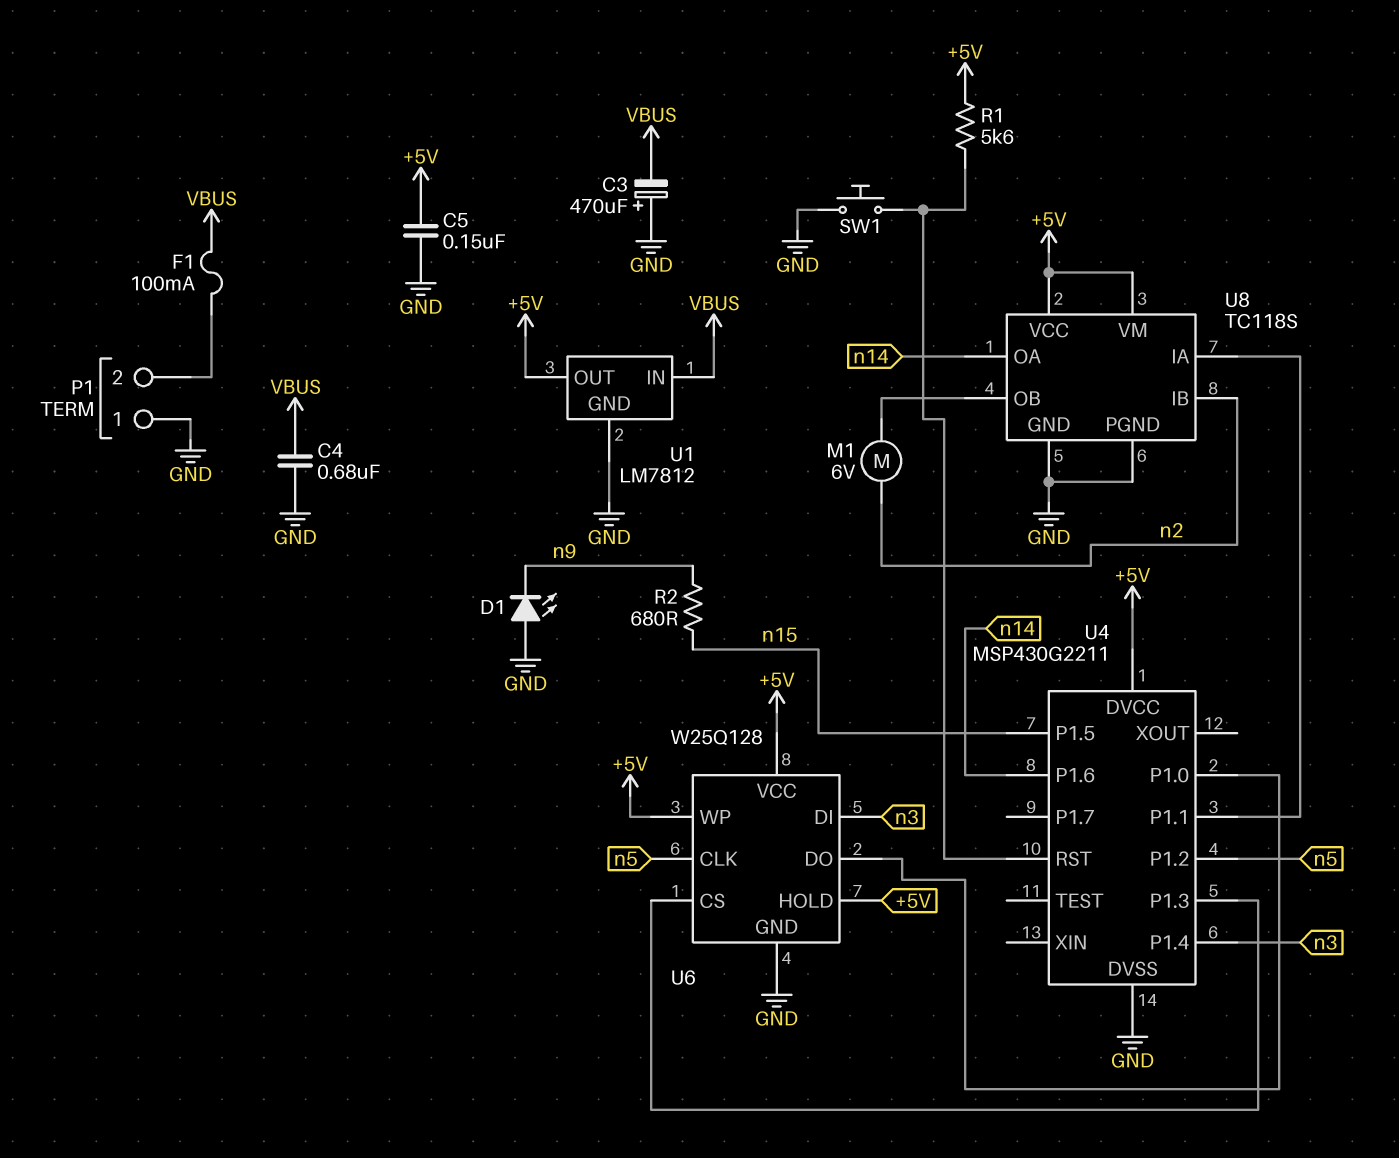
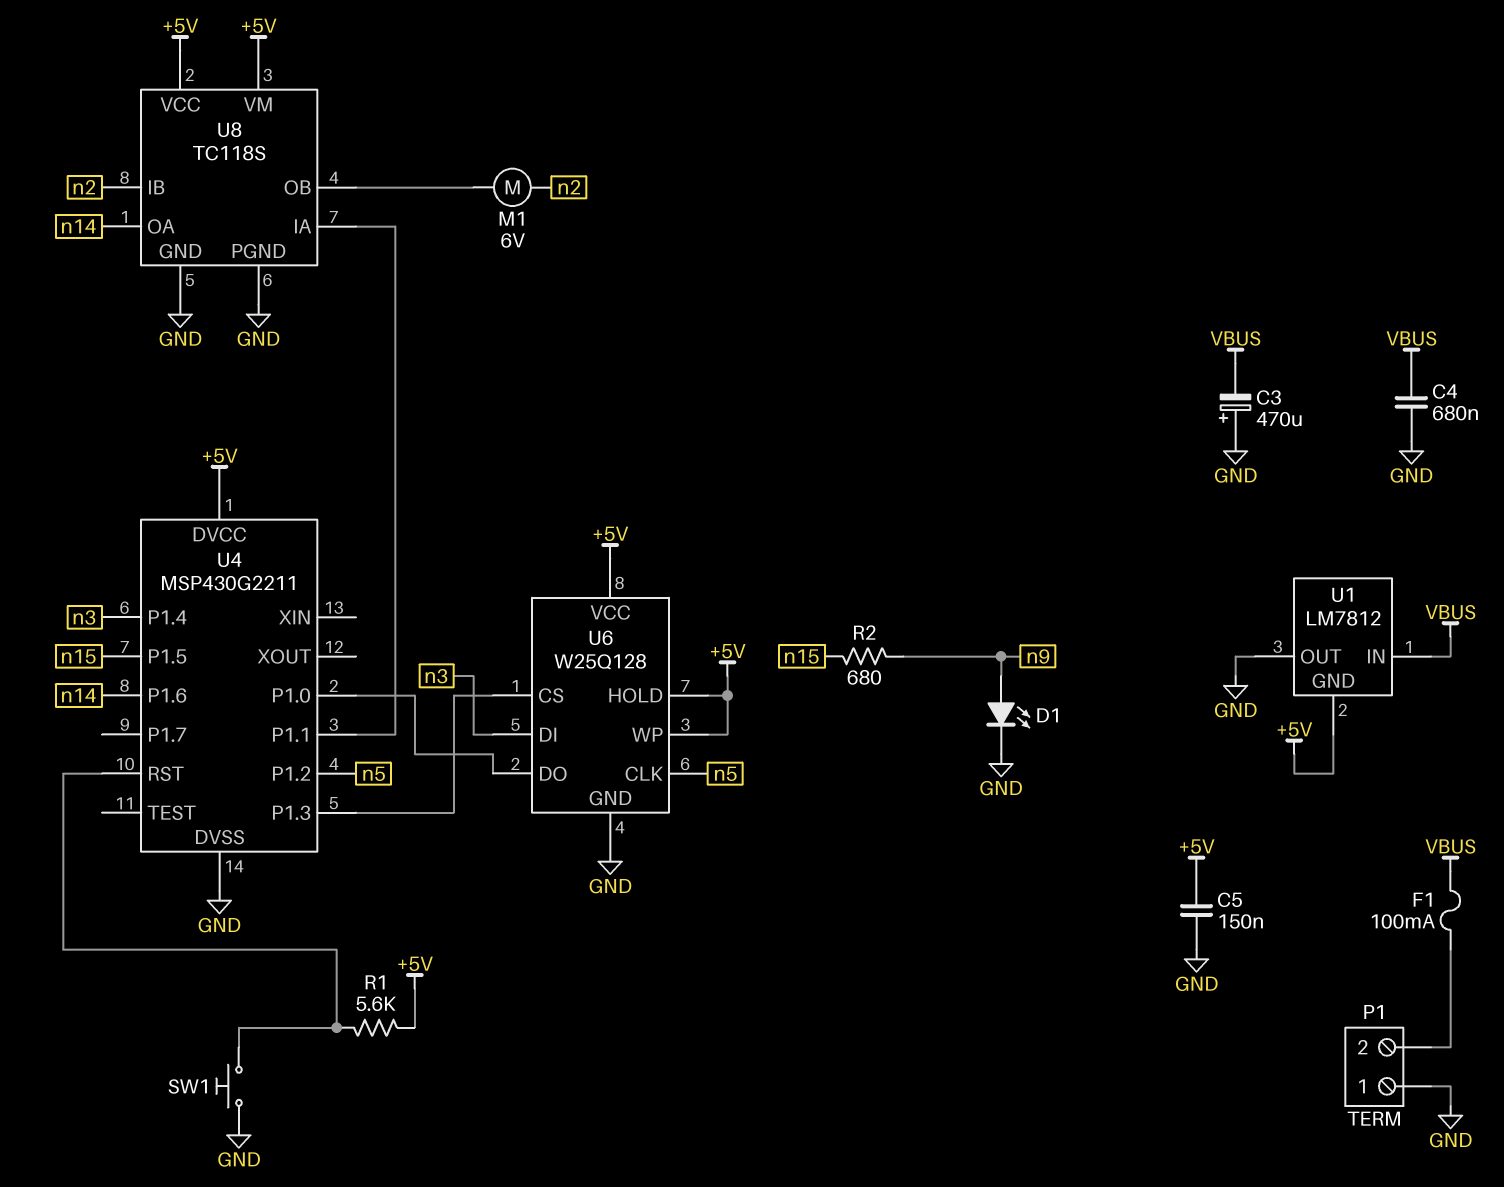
D1: LED (A GND, K n9) -> LED (A n9, K GND)
U1 pin GND: GND -> +5V
U1 pin OUT: +5V -> GND

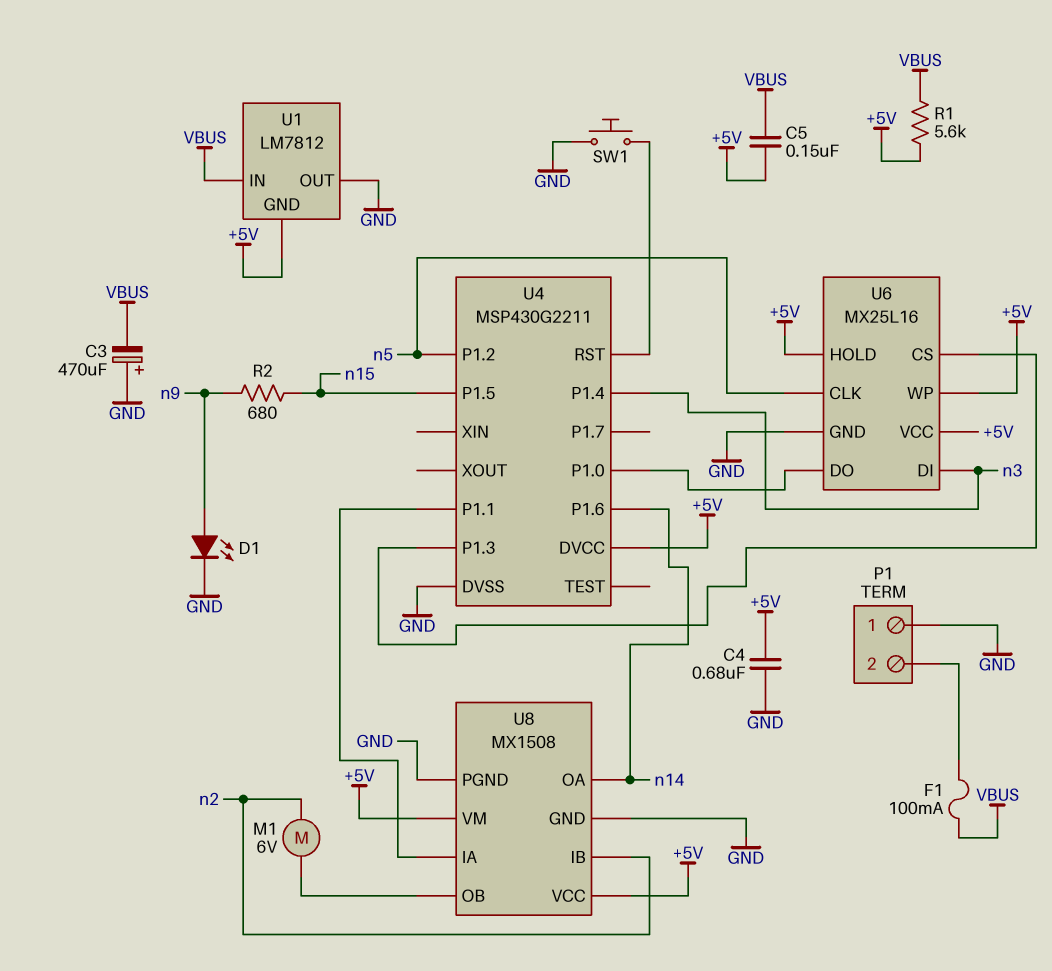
C4: 680nF (GND, VBUS) -> 680nF (+5V, GND)
C5: 150nF (+5V, GND) -> 150nF (+5V, VBUS)
R1: 5.6k (+5V, U4/RST) -> 5.6k (+5V, VBUS)
U6: W25Q128 -> MX25L16
U8: TC118S -> MX1508

